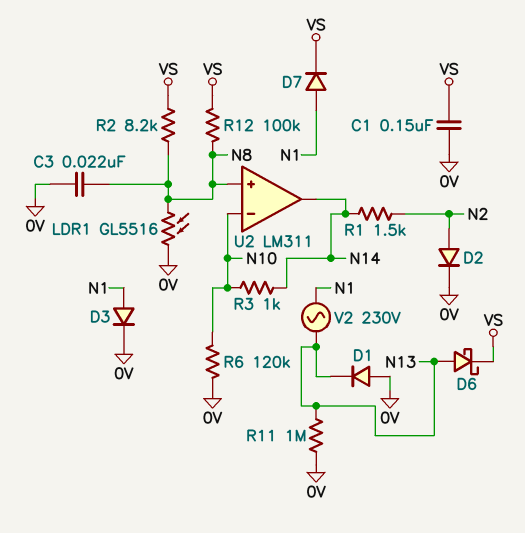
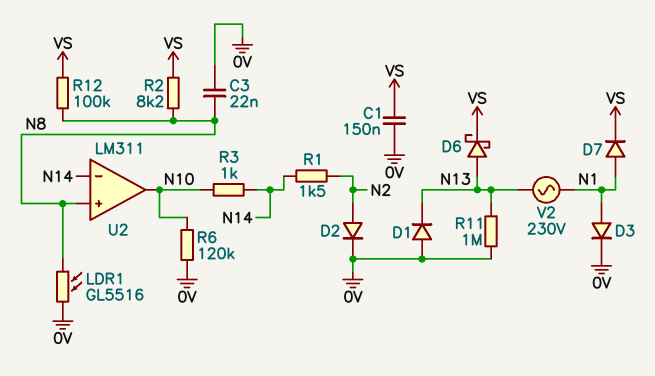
U2 pin in-: N10 -> N14
U2 pin out: N14 -> N10

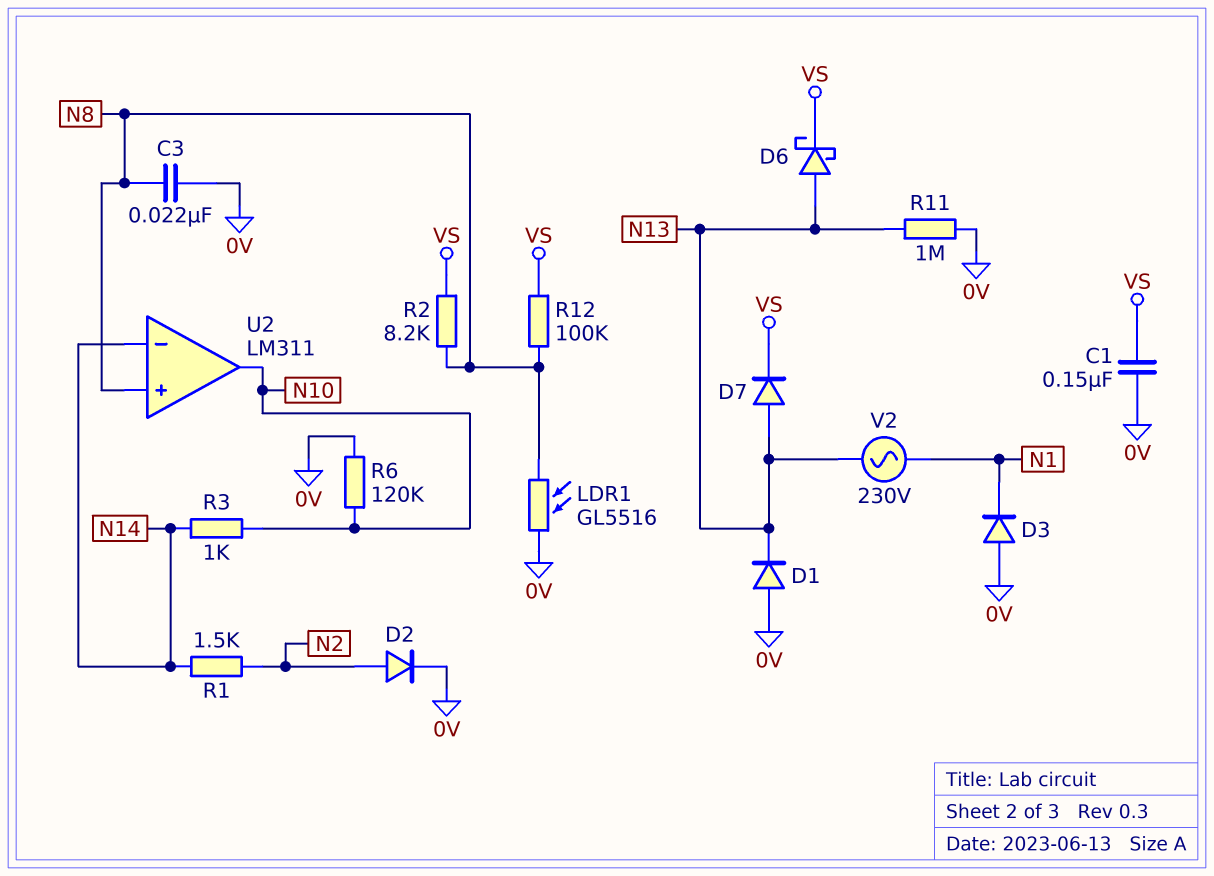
D3: diode (A N1, K 0V) -> diode (A 0V, K N1)
D7: diode (A N1, K VS) -> diode (A N13, K VS)

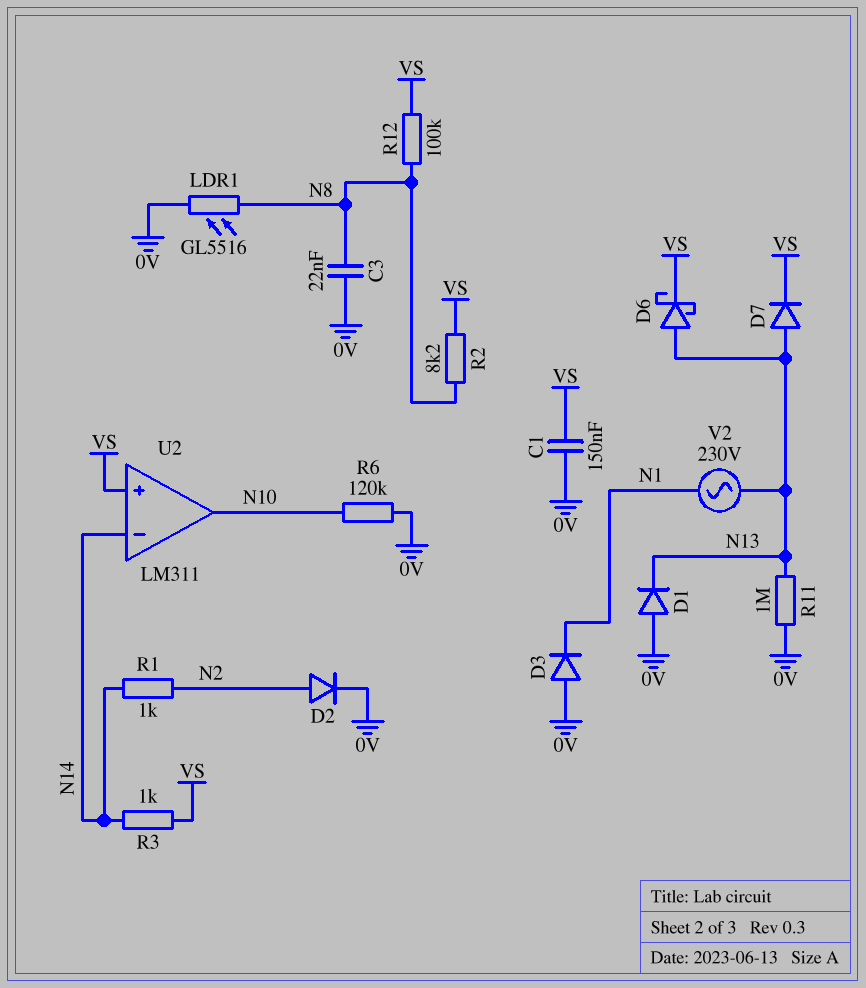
R1: 1.5k (N2, N14) -> 1k (N2, N14)
R3: 1k (N10, N14) -> 1k (N14, VS)
U2 pin in+: N8 -> VS

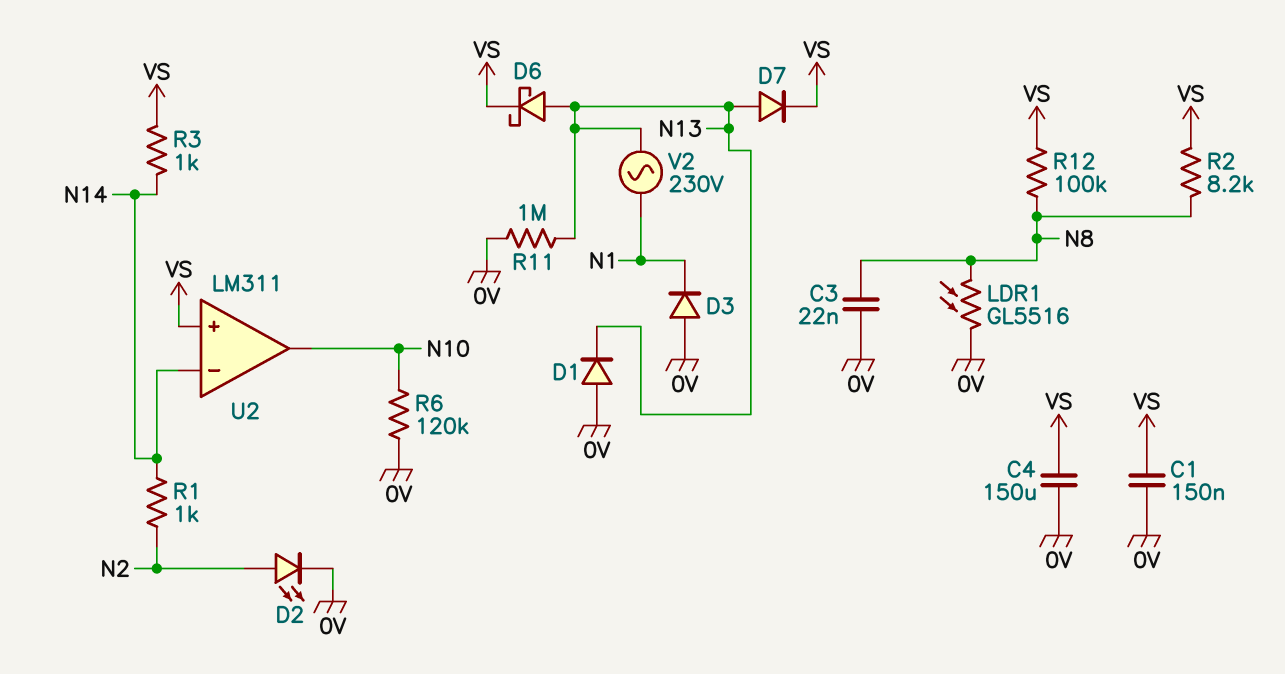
C4: none -> 150uF (0V, VS)
D2: diode (A N2, K 0V) -> LED (A N2, K 0V)

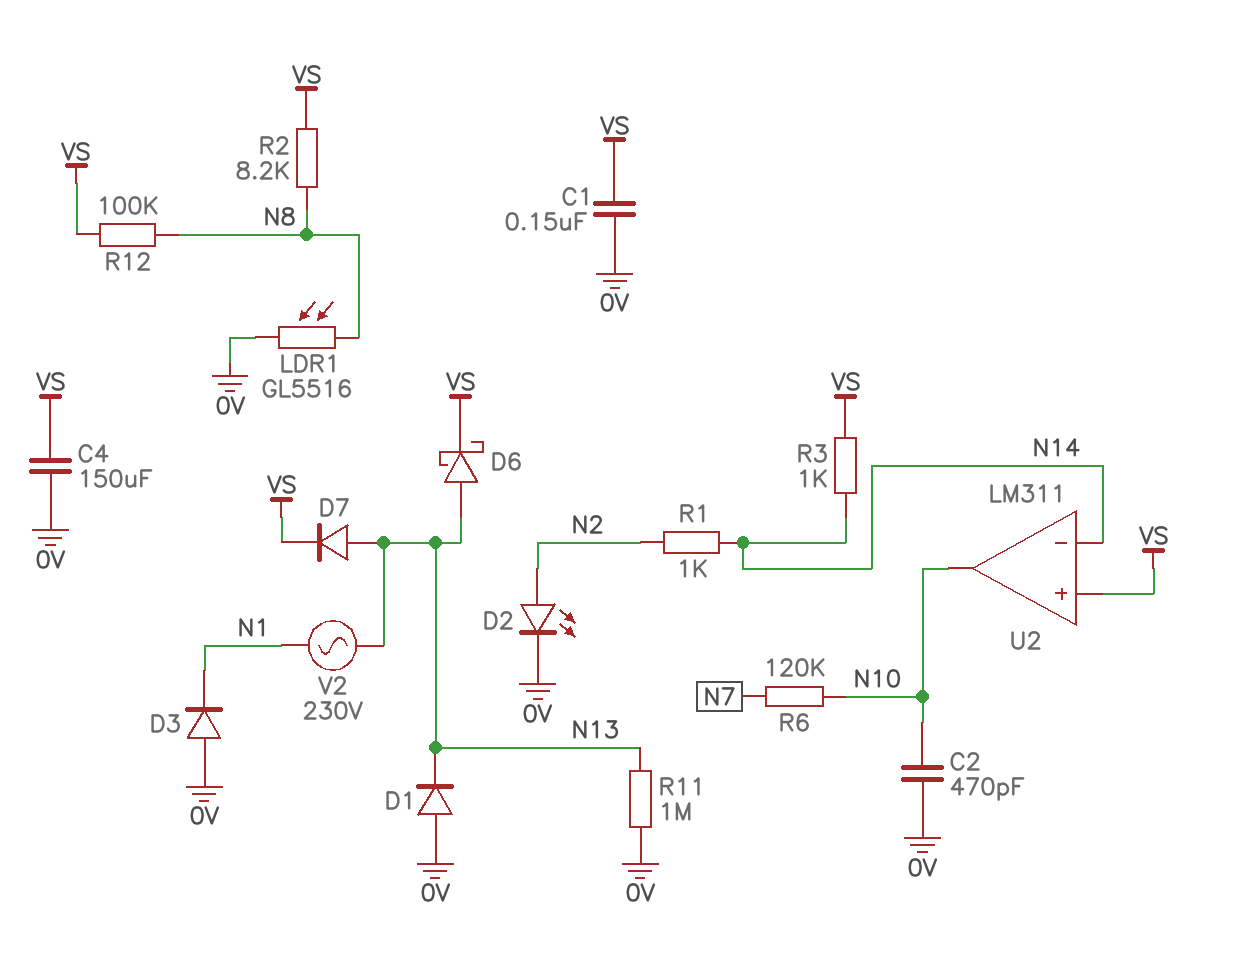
C2: none -> 470pF (0V, N10)
C3: 22nF (0V, N8) -> none
R6: 120k (0V, N10) -> 120k (N7, N10)

